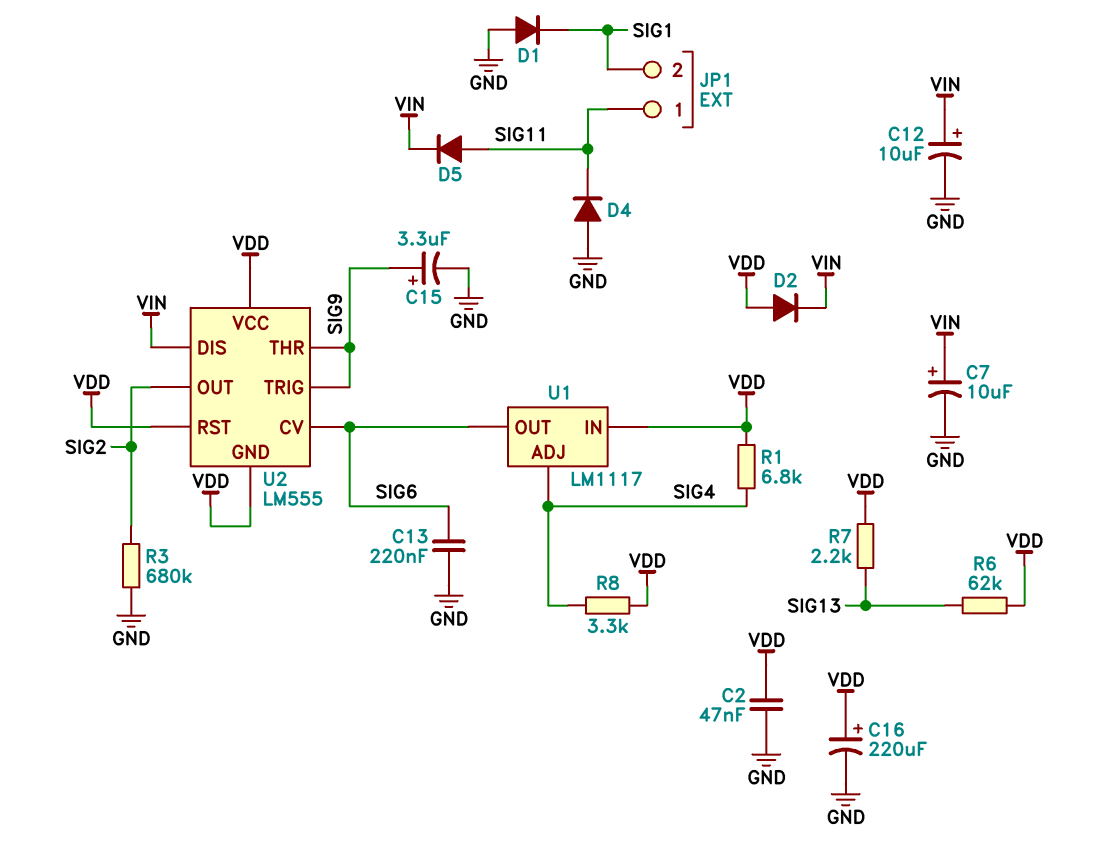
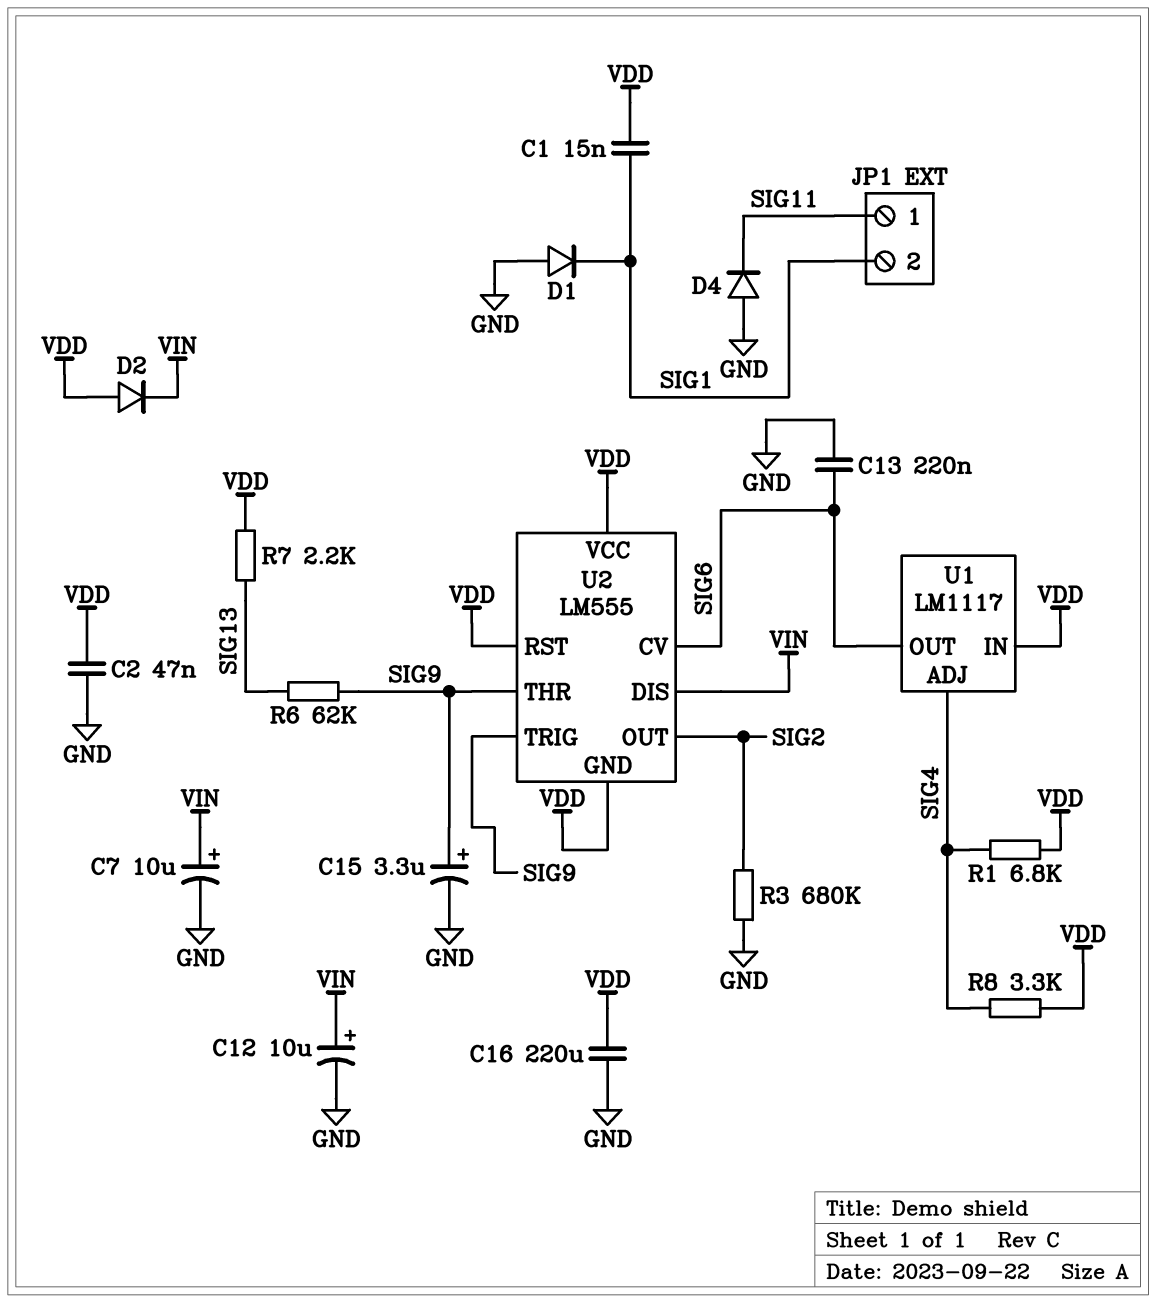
C1: none -> 15nF (SIG1, VDD)
C16: 220uF (plus VDD, minus GND) -> 220uF (GND, VDD)
D5: diode (A SIG11, K VIN) -> none
R6: 62k (SIG13, VDD) -> 62k (SIG9, SIG13)

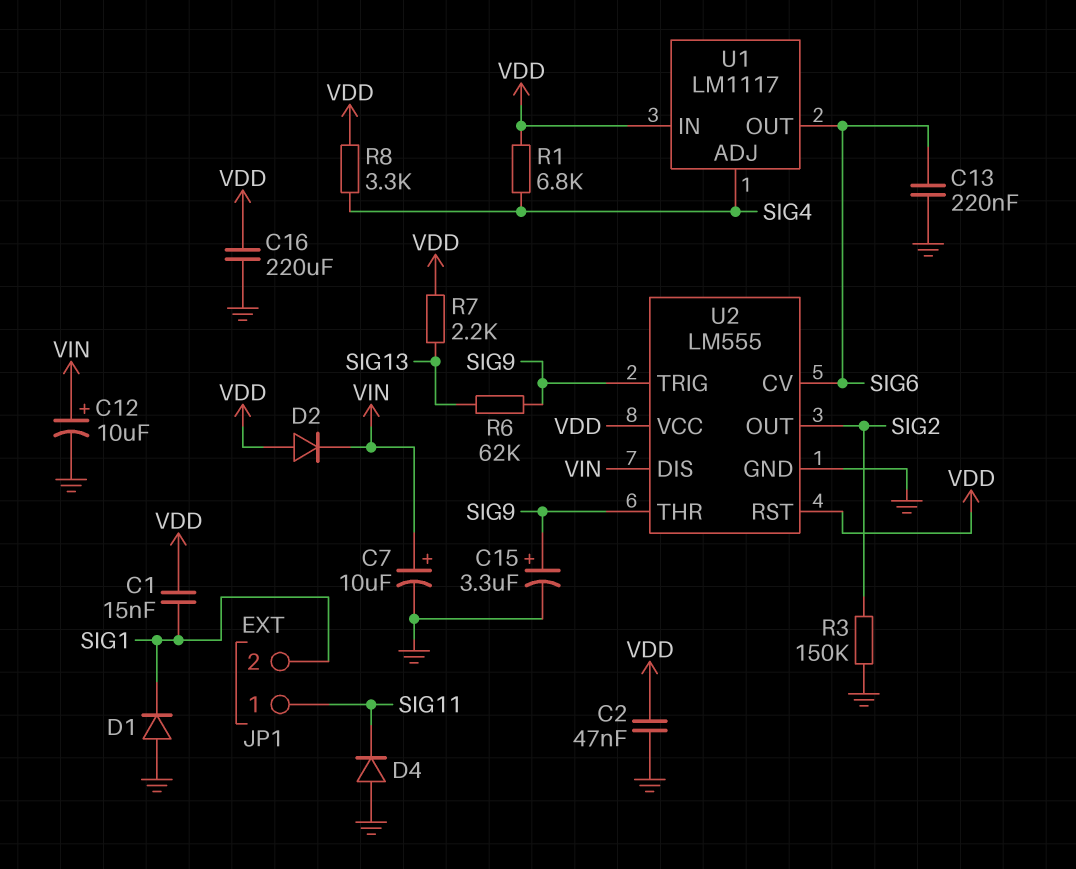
R3: 680k (GND, SIG2) -> 150k (GND, SIG2)
U2 pin GND: VDD -> GND

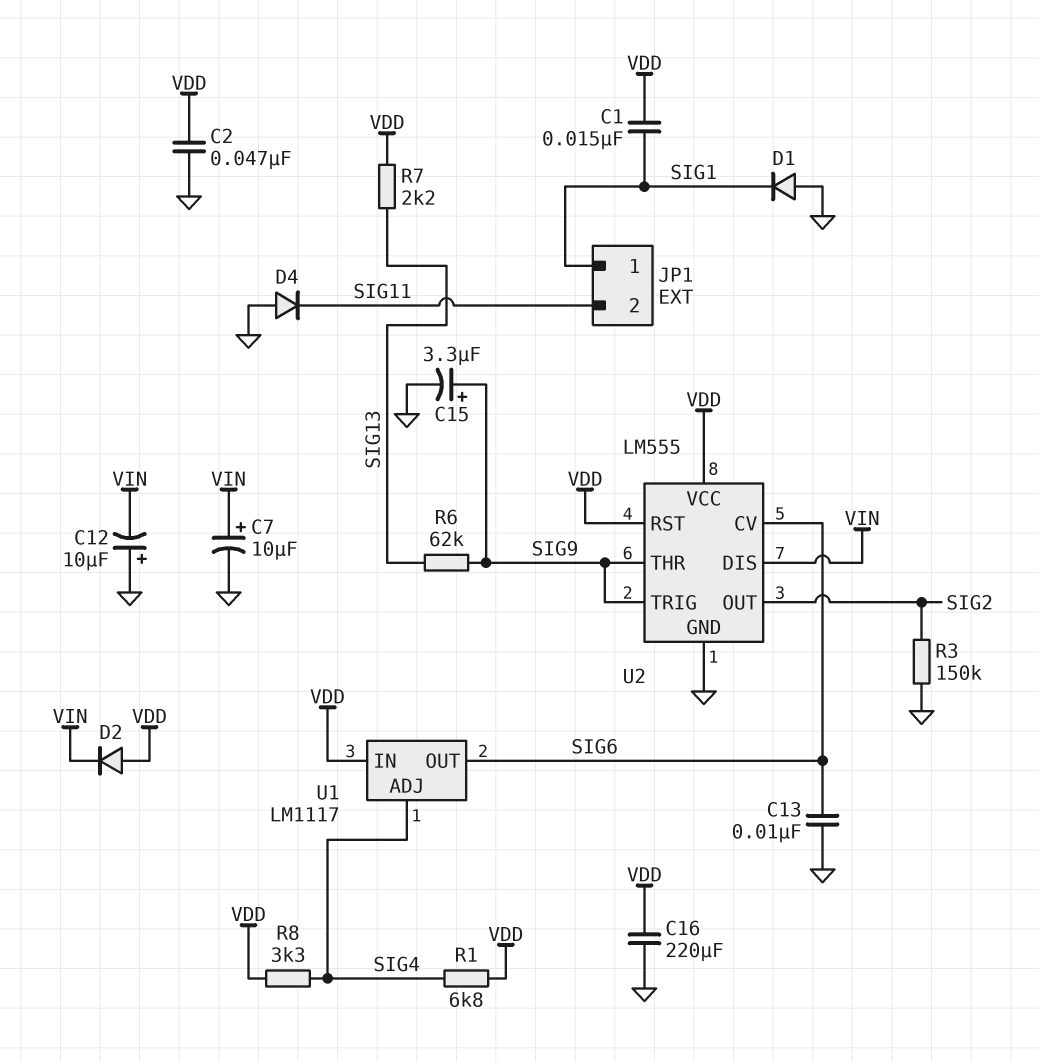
C12: 10uF (plus VIN, minus GND) -> 10uF (plus GND, minus VIN)
C13: 220nF (GND, SIG6) -> 10nF (GND, SIG6)
JP1 pin 1: SIG11 -> SIG1
JP1 pin 2: SIG1 -> SIG11

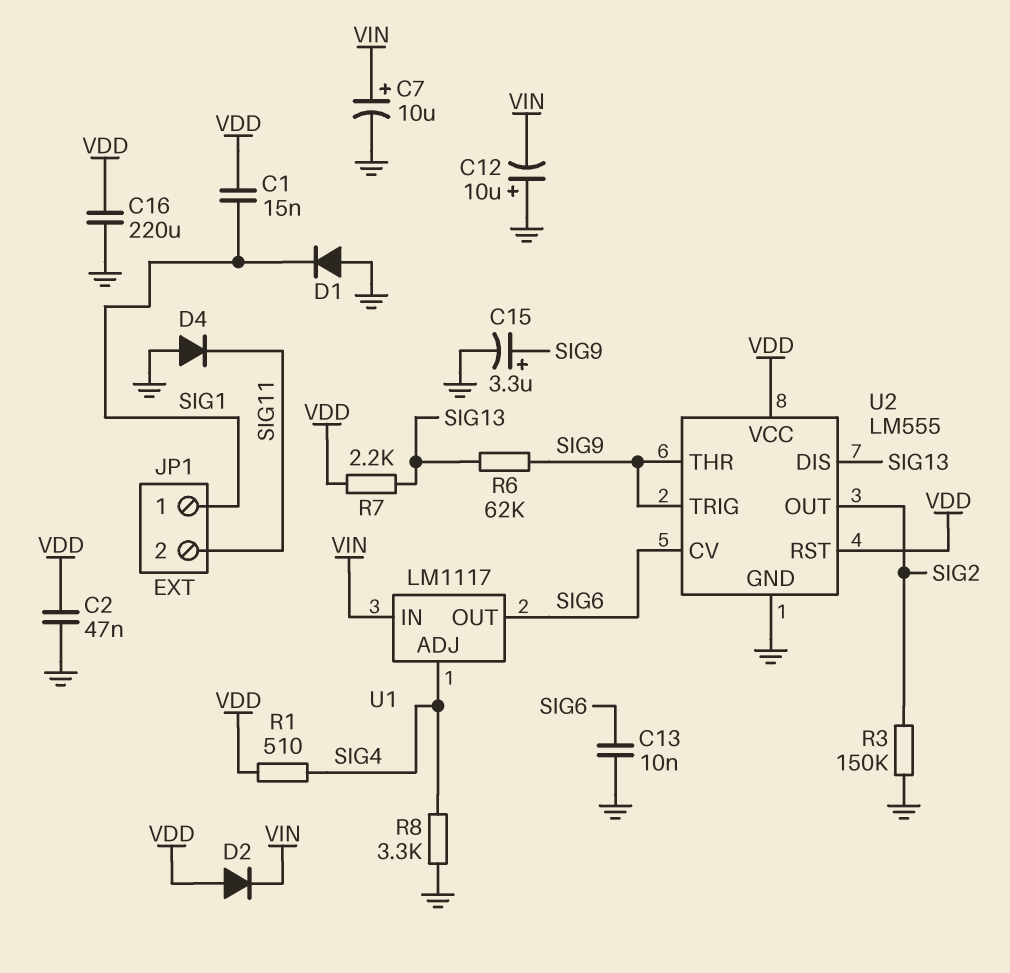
R1: 6.8k (SIG4, VDD) -> 510 (SIG4, VDD)
R8: 3.3k (SIG4, VDD) -> 3.3k (GND, SIG4)
U1 pin IN: VDD -> VIN
U2 pin DIS: VIN -> SIG13

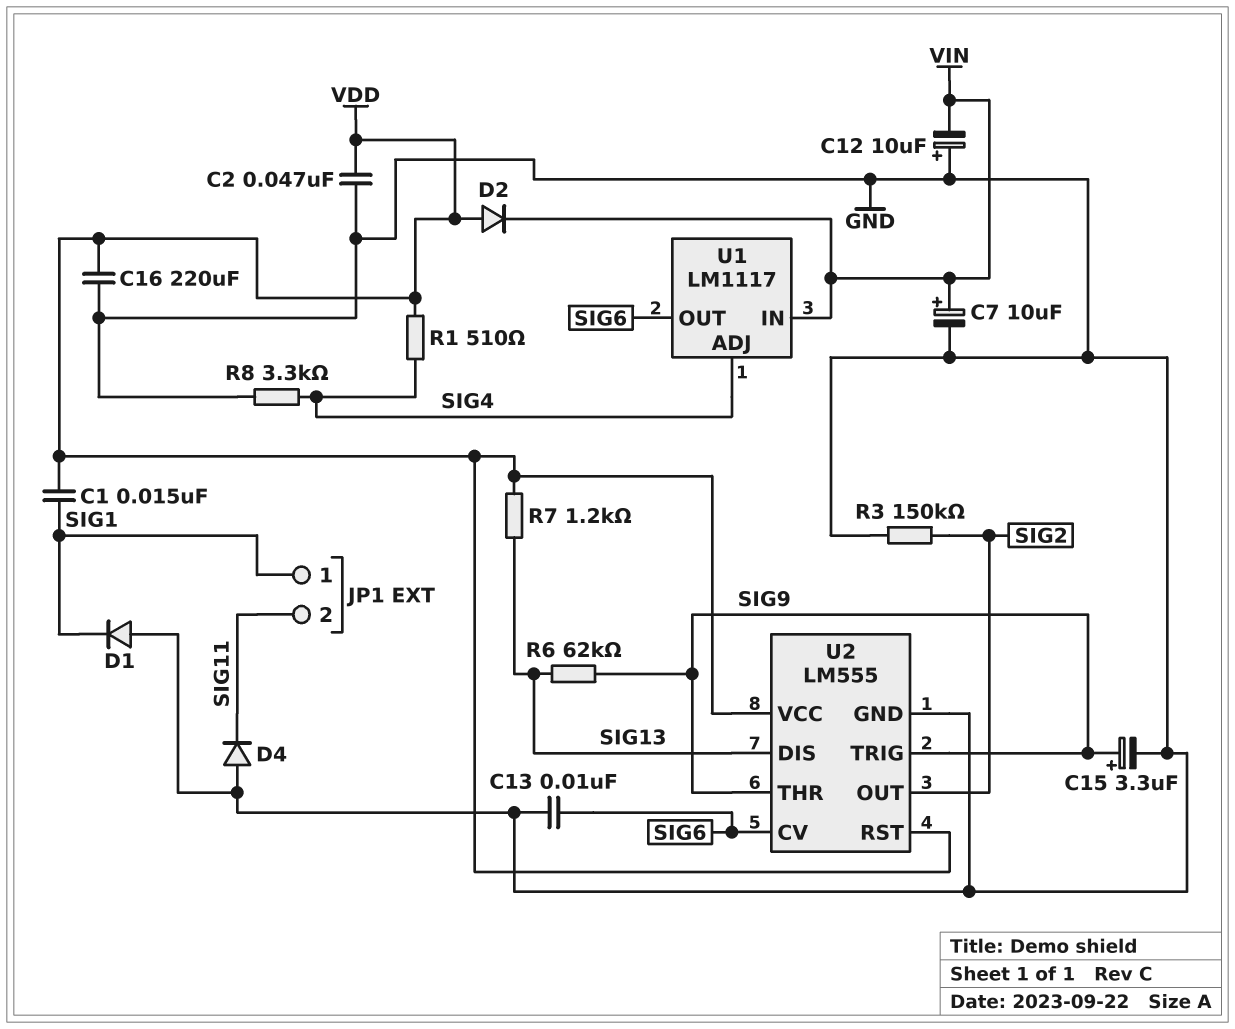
R7: 2.2k (SIG13, VDD) -> 1.2k (SIG13, VDD)

